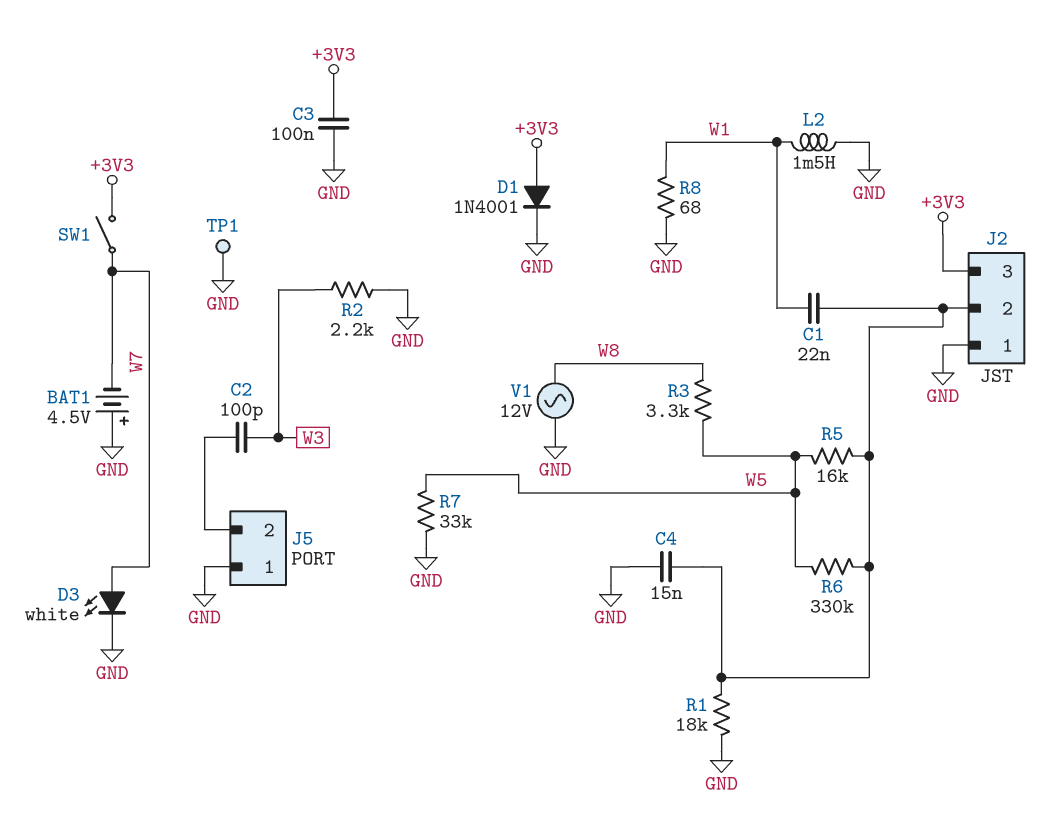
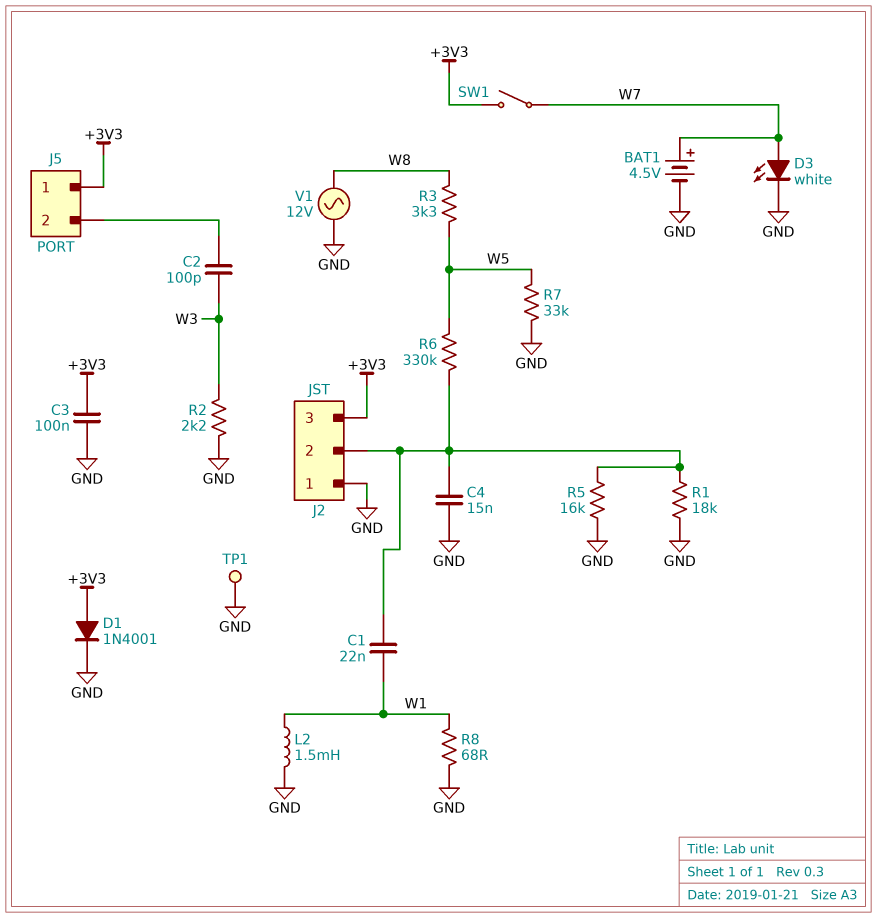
BAT1: 4.5V (plus GND, minus W7) -> 4.5V (plus W7, minus GND)
J5 pin 1: GND -> +3V3
R5: 16k (J2/2, W5) -> 16k (GND, J2/2)

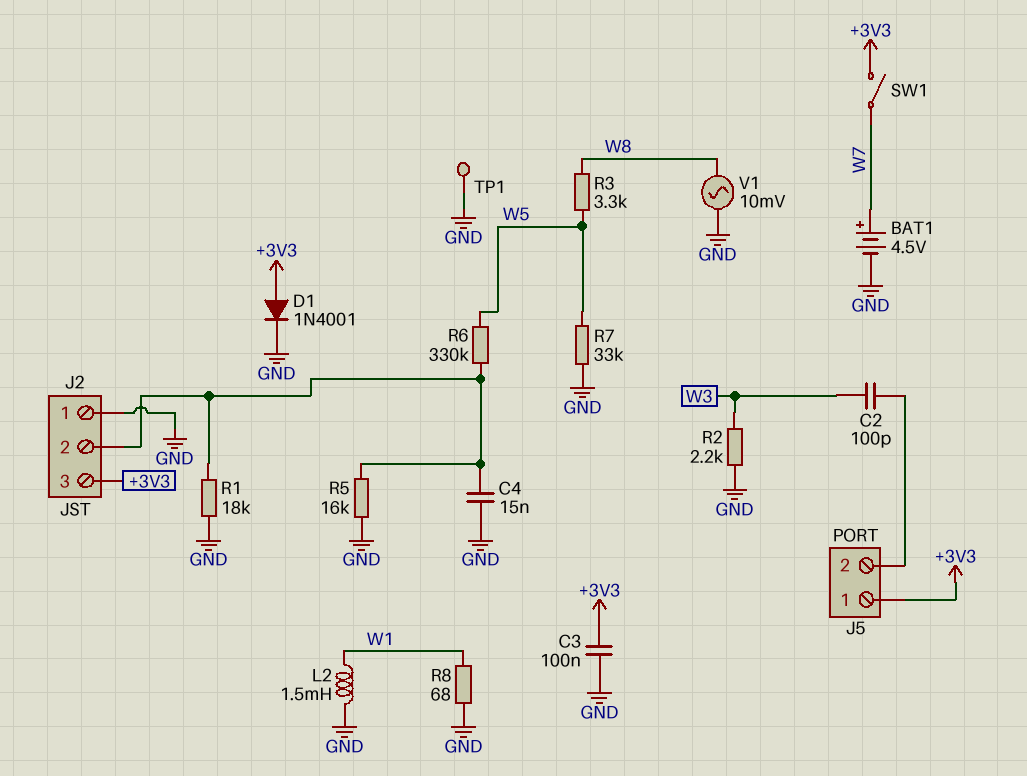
C1: 22nF (J2/2, W1) -> none
D3: LED white (A W7, K GND) -> none
V1: AC 12V (GND, W8) -> AC 10mV (GND, W8)

